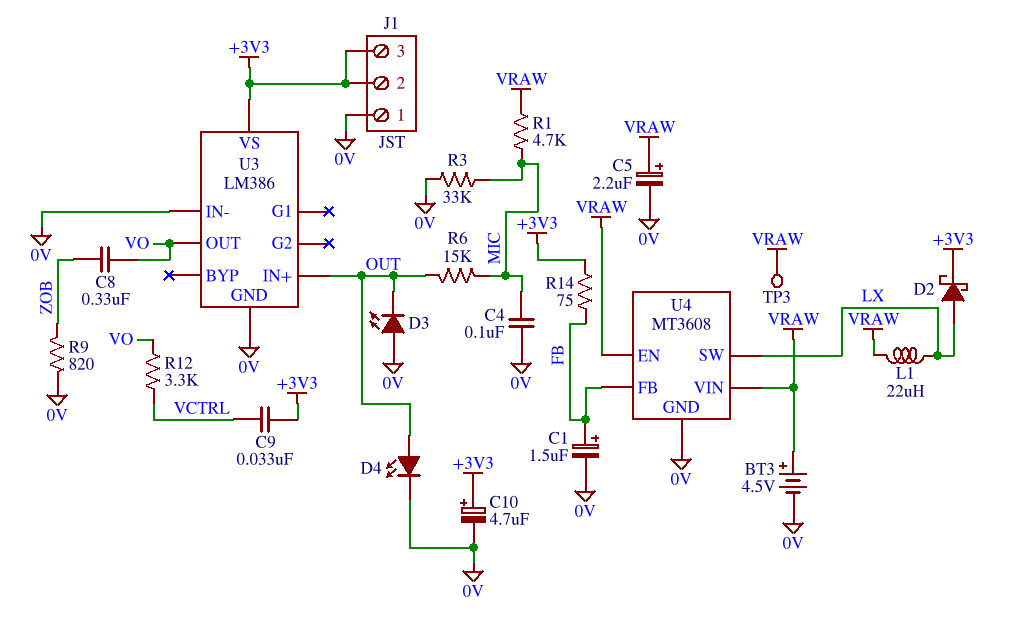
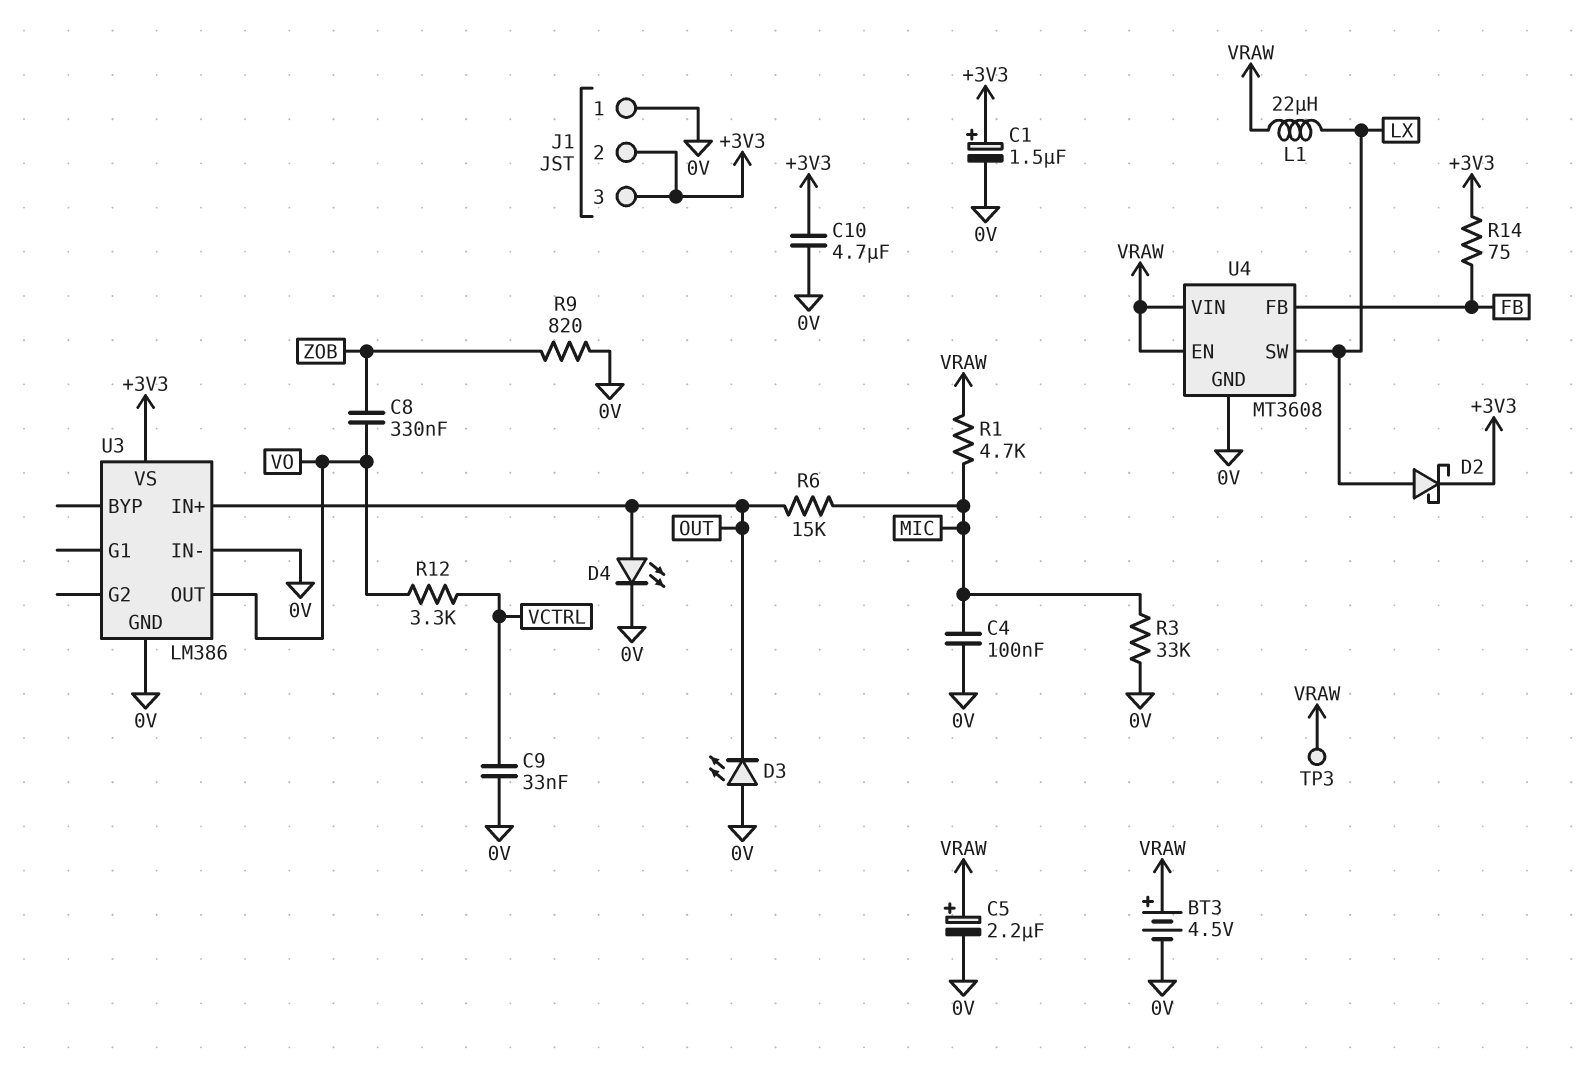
C1: 1.5uF (plus FB, minus 0V) -> 1.5uF (plus +3V3, minus 0V)
C9: 33nF (+3V3, VCTRL) -> 33nF (0V, VCTRL)
C10: 4.7uF (plus +3V3, minus 0V) -> 4.7uF (+3V3, 0V)

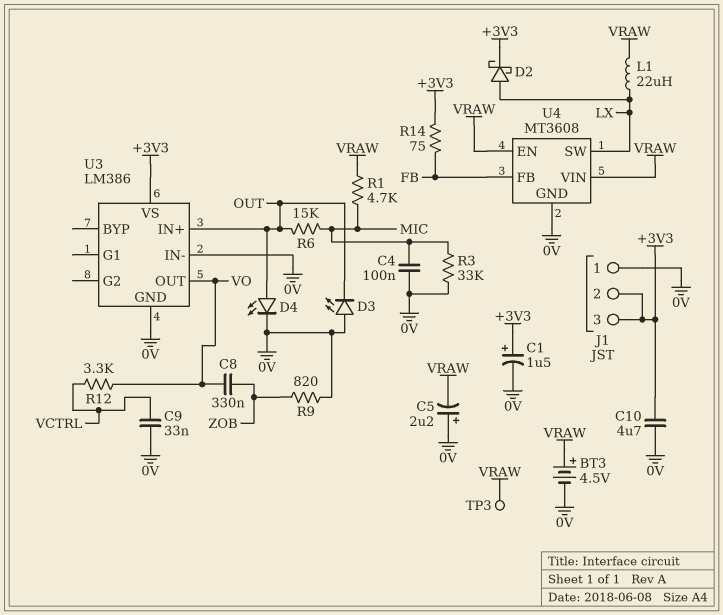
C5: 2.2uF (plus VRAW, minus 0V) -> 2.2uF (plus 0V, minus VRAW)

